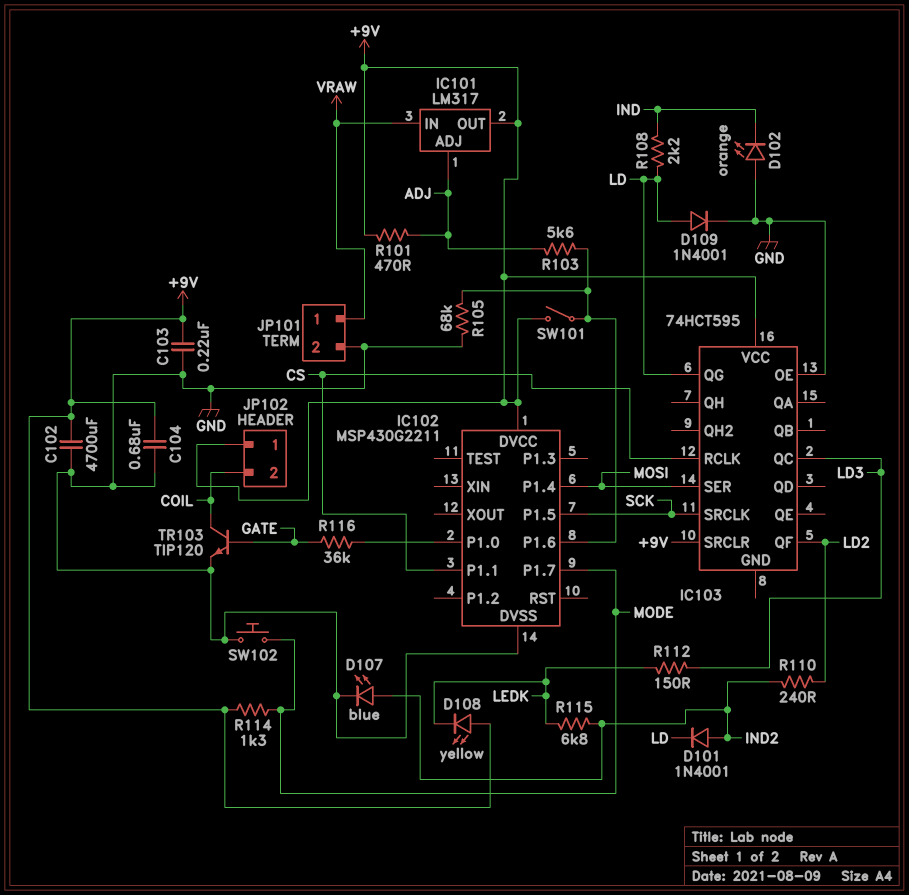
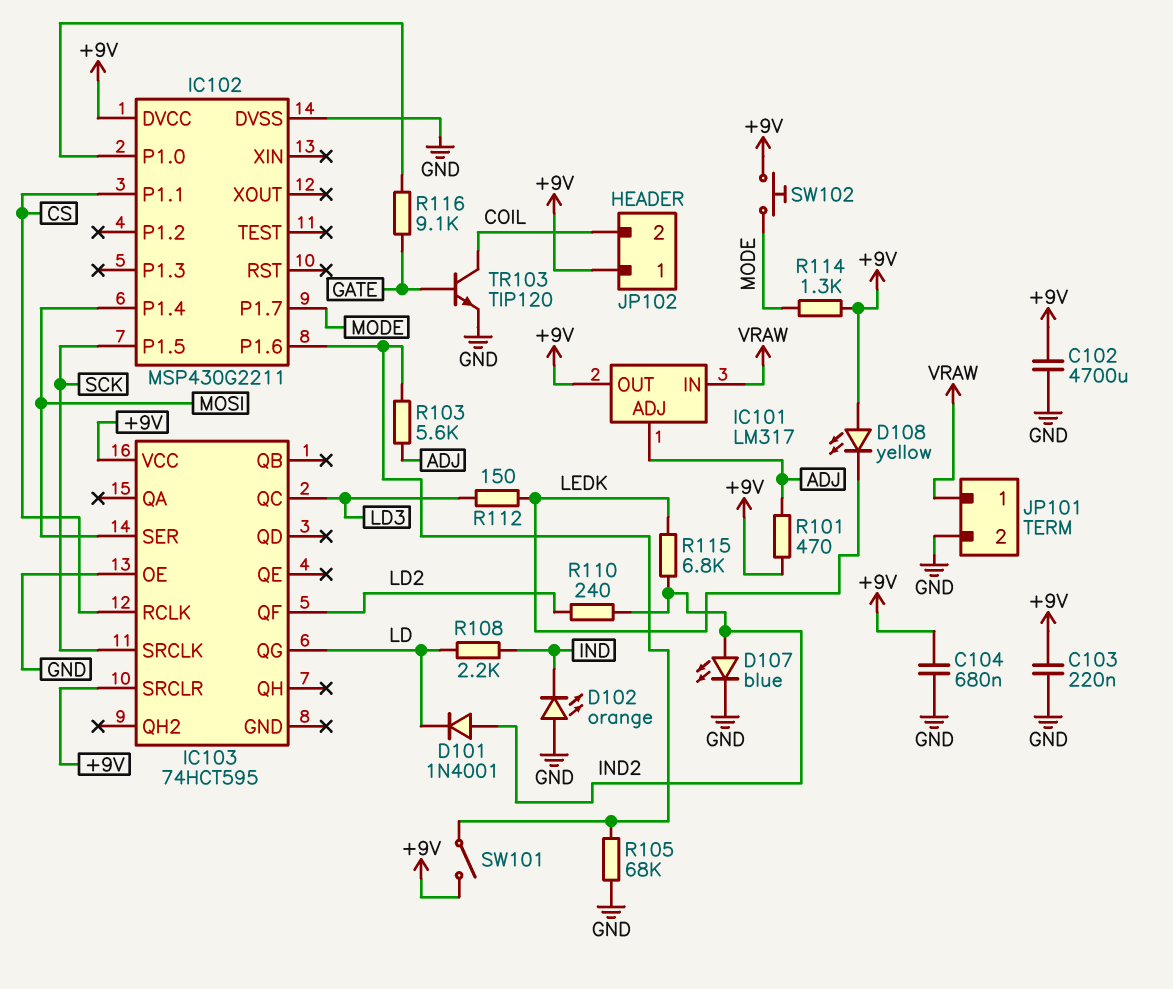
D109: diode 1N4001 (A LD, K GND) -> none
R116: 36k (GATE, IC102/P1.0) -> 9.1k (GATE, IC102/P1.0)
SW102: button (GND, MODE) -> button (+9V, MODE)

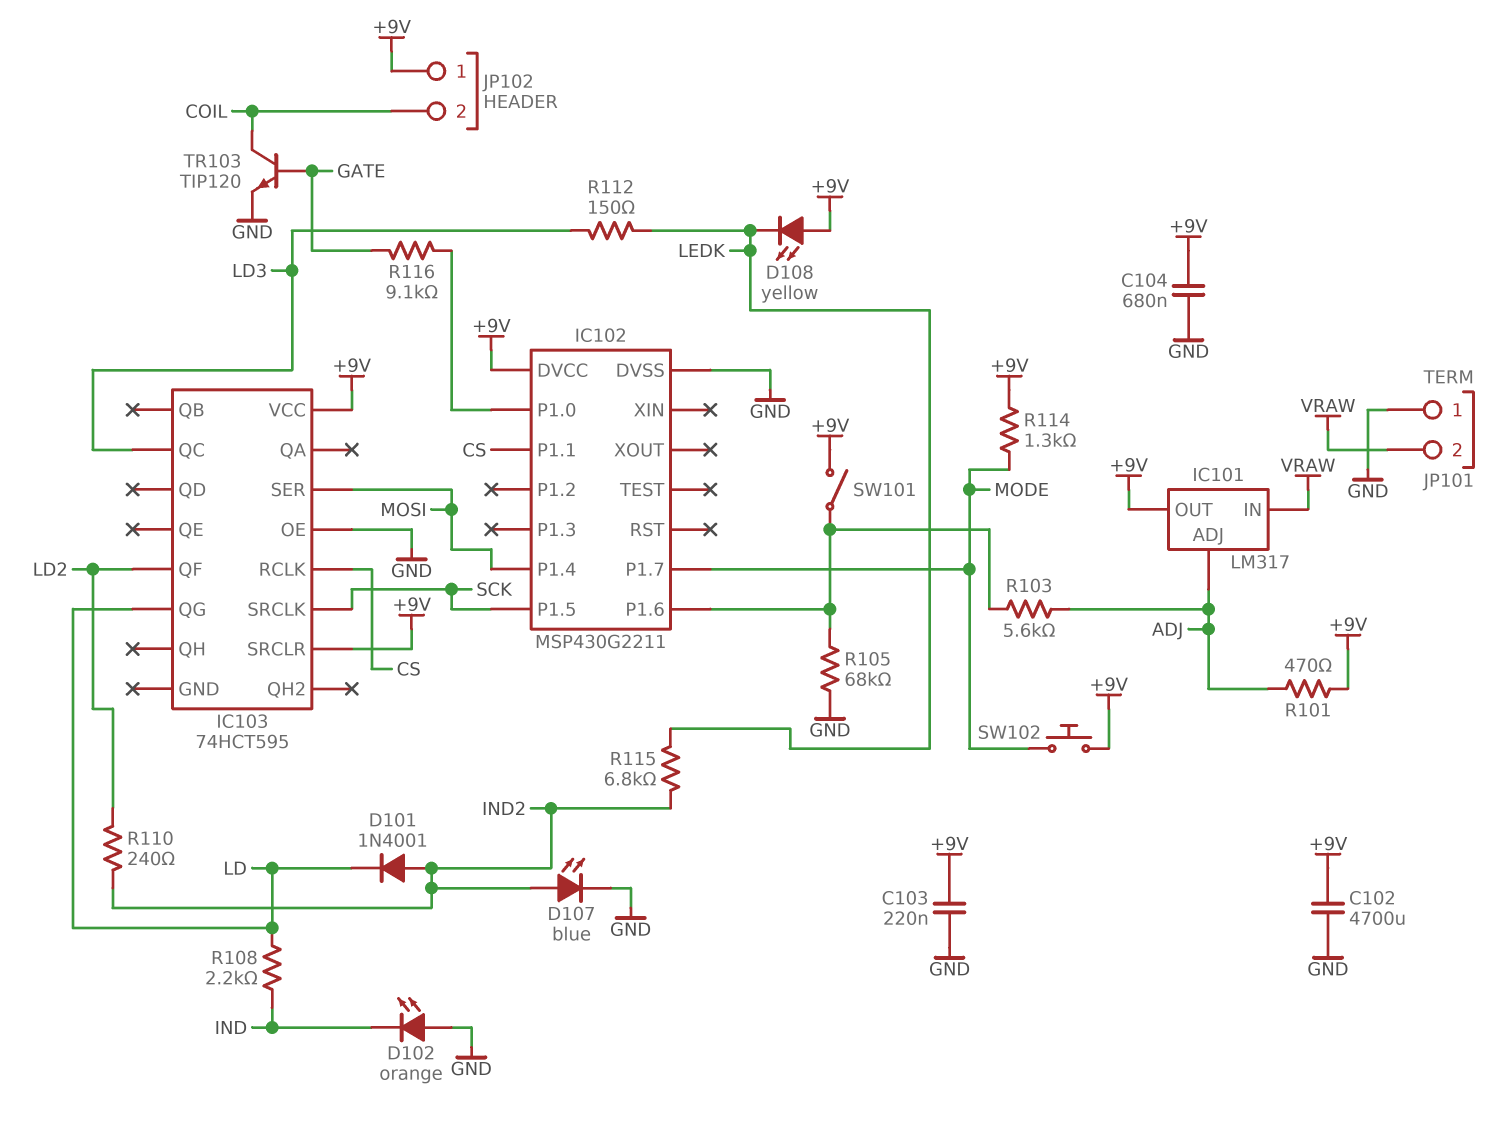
JP101 pin 1: VRAW -> GND
JP101 pin 2: GND -> VRAW

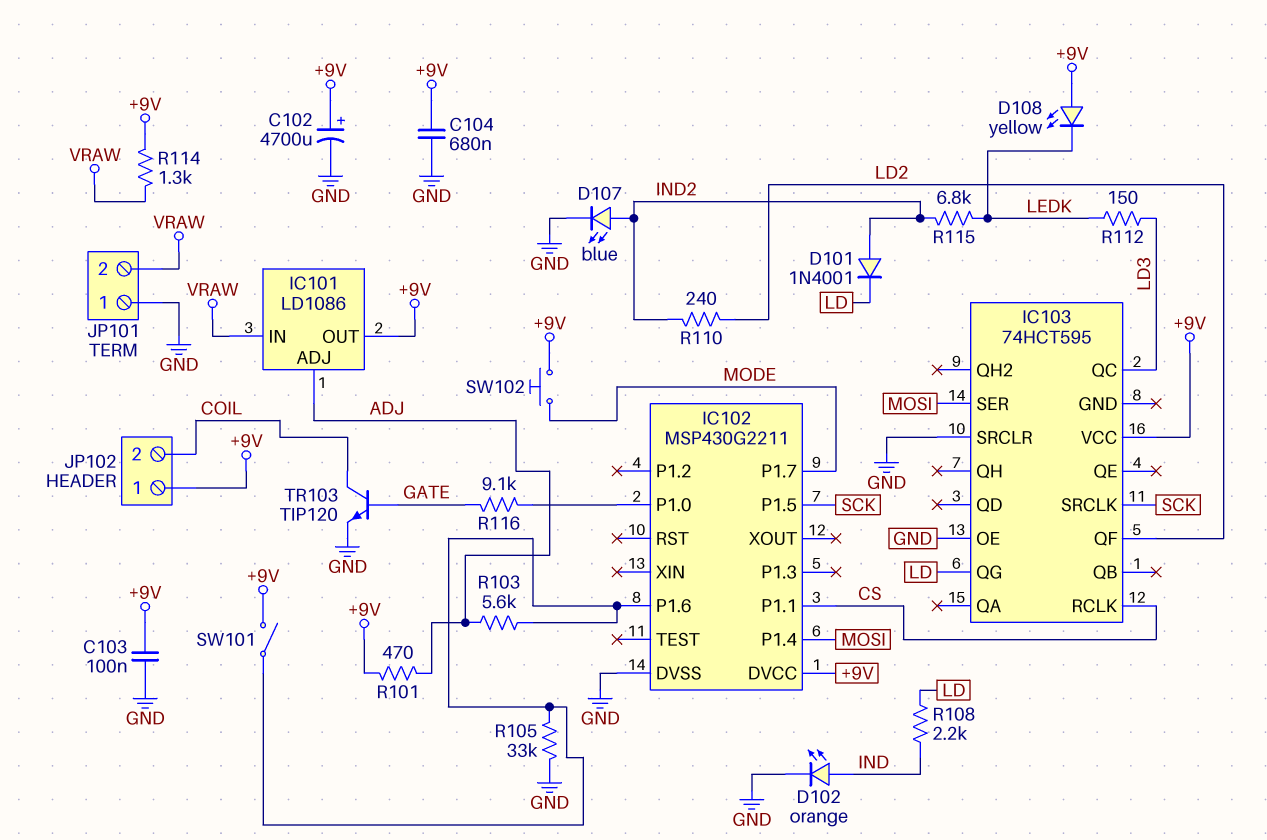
C102: 4700uF (+9V, GND) -> 4700uF (plus +9V, minus GND)
C103: 220nF (+9V, GND) -> 100nF (+9V, GND)
D102: LED orange (A GND, K IND) -> LED orange (A IND, K GND)
IC101: LM317 -> LD1086
IC103 pin SRCLR: +9V -> GND
R105: 68k (GND, IC102/P1.6) -> 33k (GND, IC102/P1.6)
R114: 1.3k (+9V, MODE) -> 1.3k (+9V, VRAW)

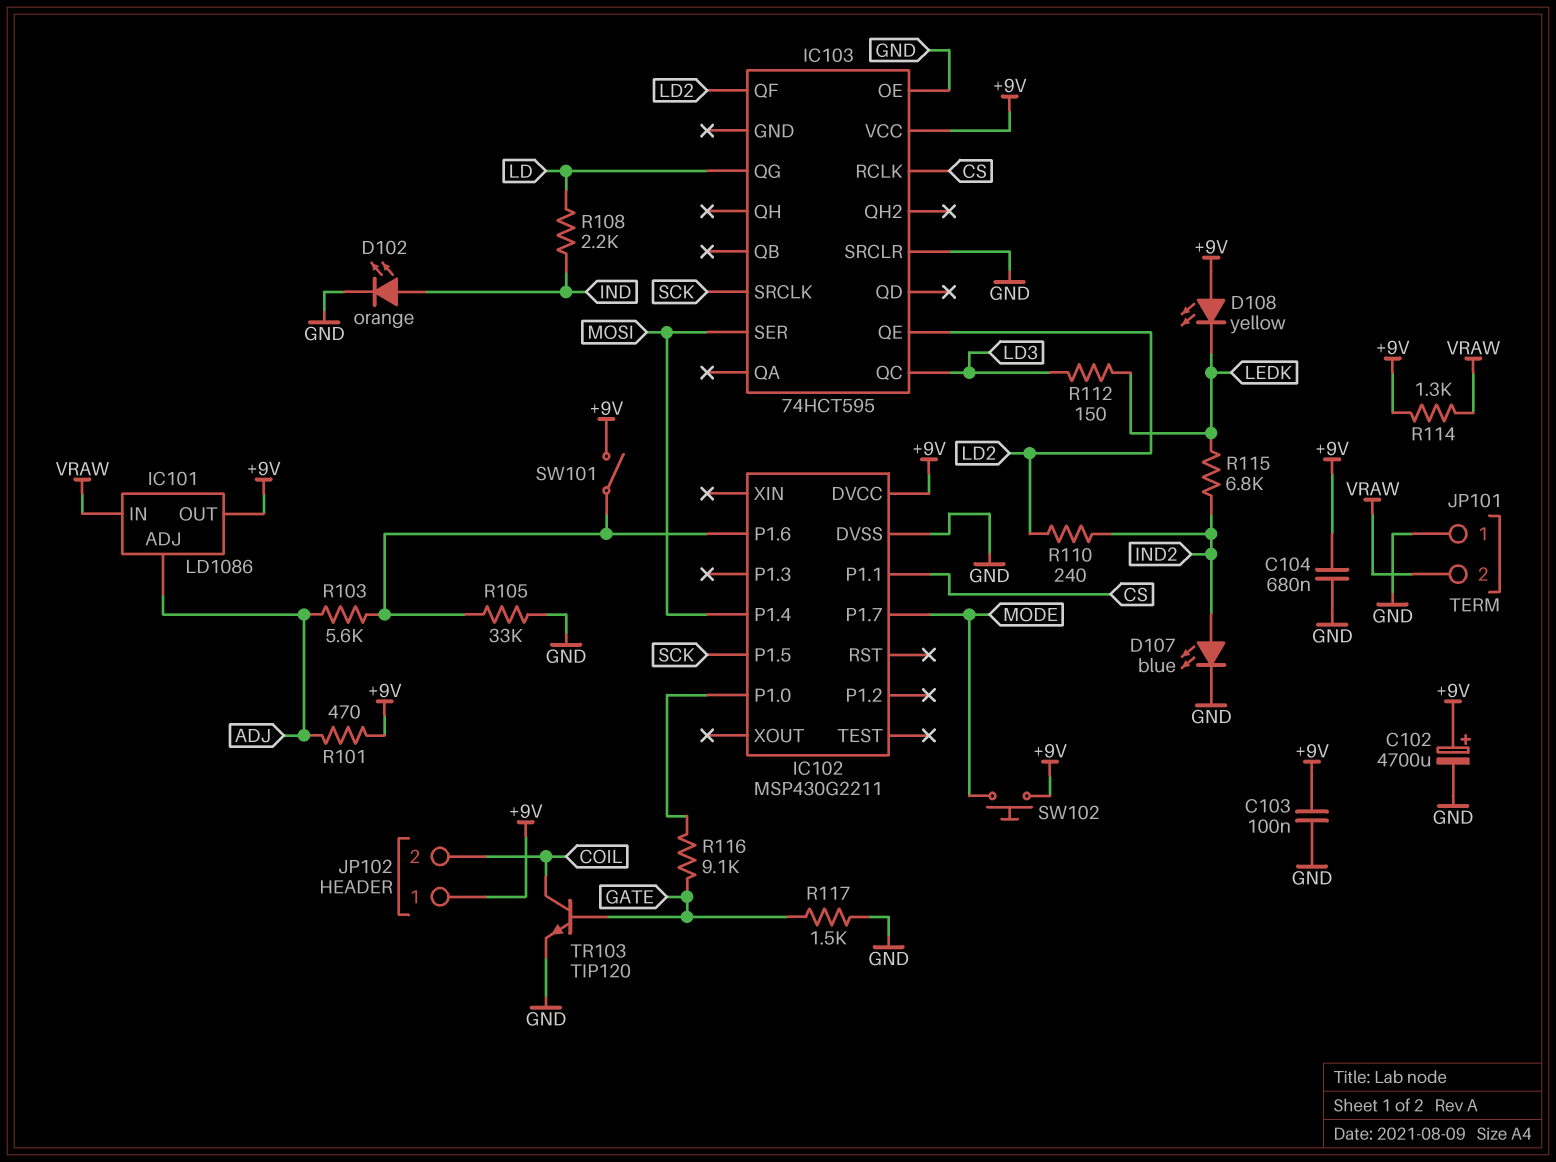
D101: diode 1N4001 (A IND2, K LD) -> none
IC103 pin QE: none -> LD2
R117: none -> 1.5k (GATE, GND)

